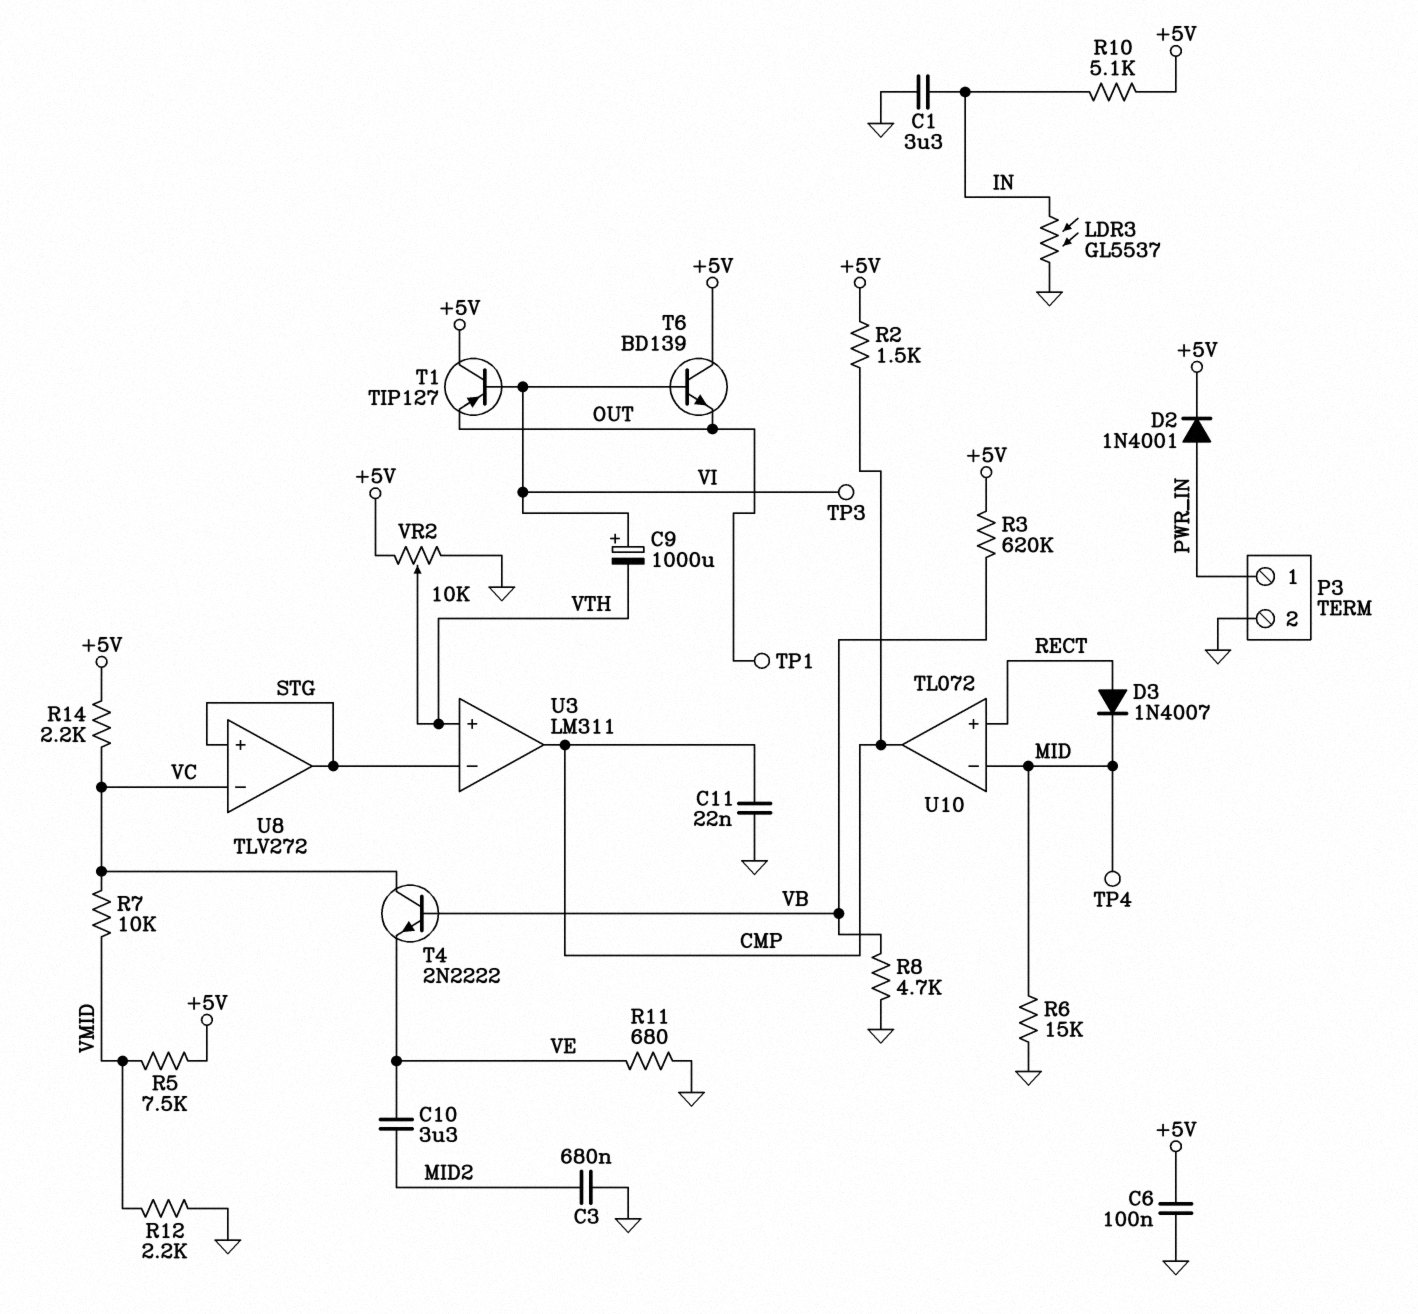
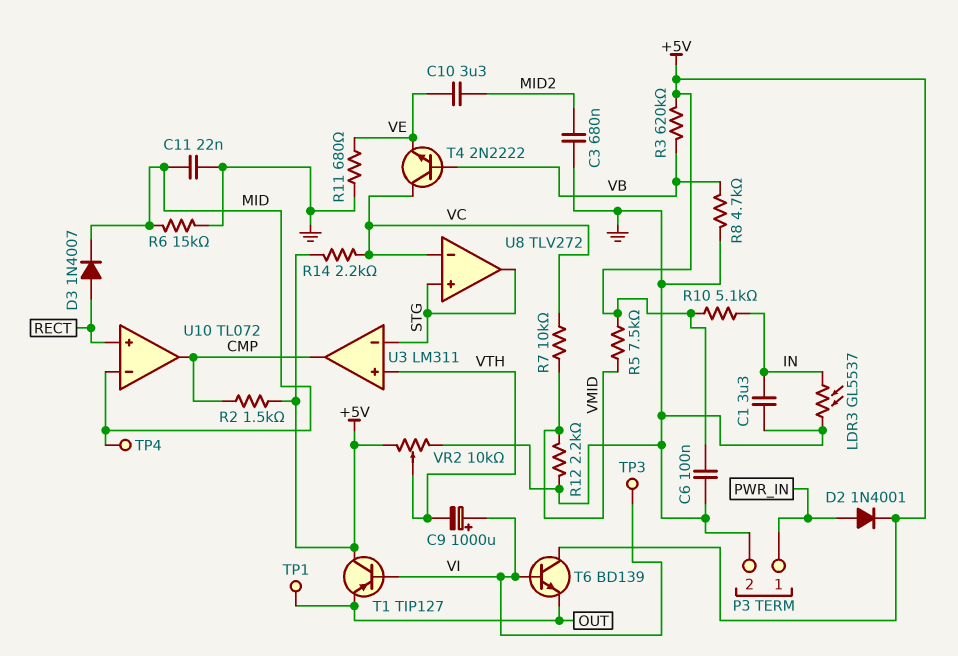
C11: 22nF (CMP, GND) -> 22nF (GND, MID)

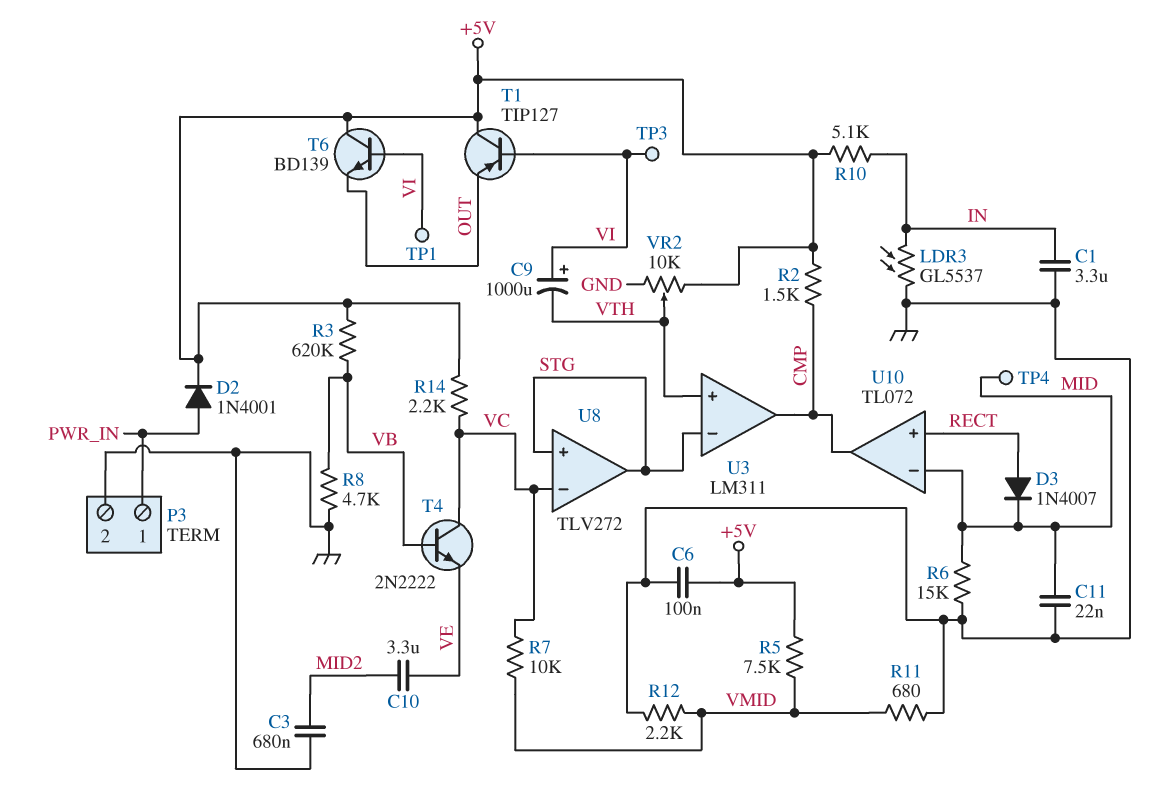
R11: 680 (GND, VE) -> 680 (GND, VMID)
TP1: test point (OUT) -> test point (VI)

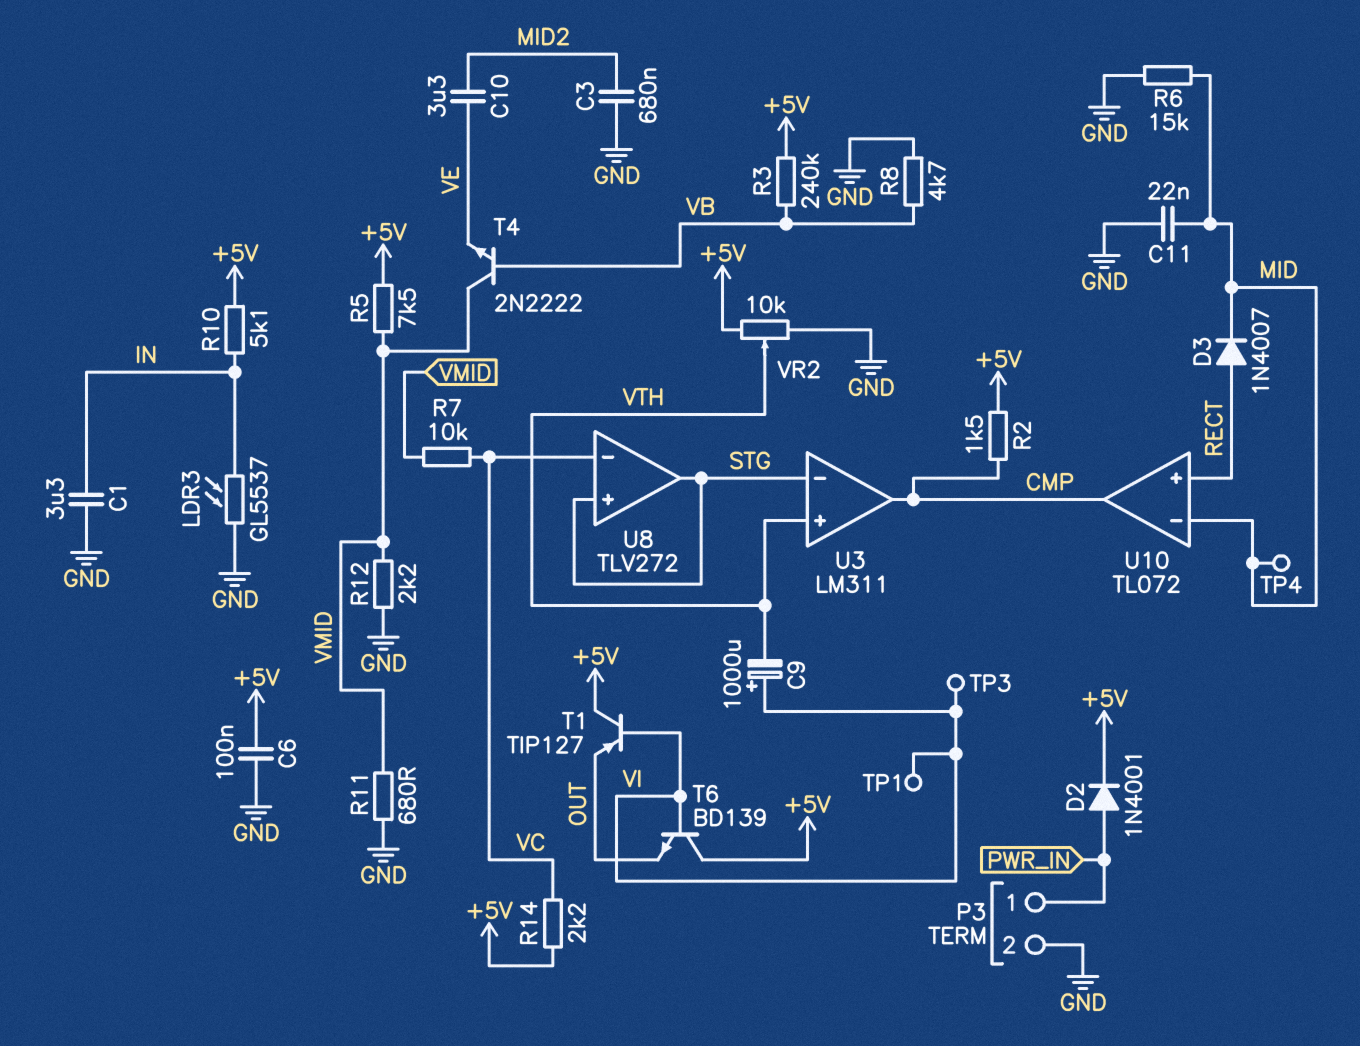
R3: 620k (+5V, VB) -> 240k (+5V, VB)
T4: NPN 2N2222 (B VB, C VC, E VE) -> NPN 2N2222 (B VB, C VMID, E VE)

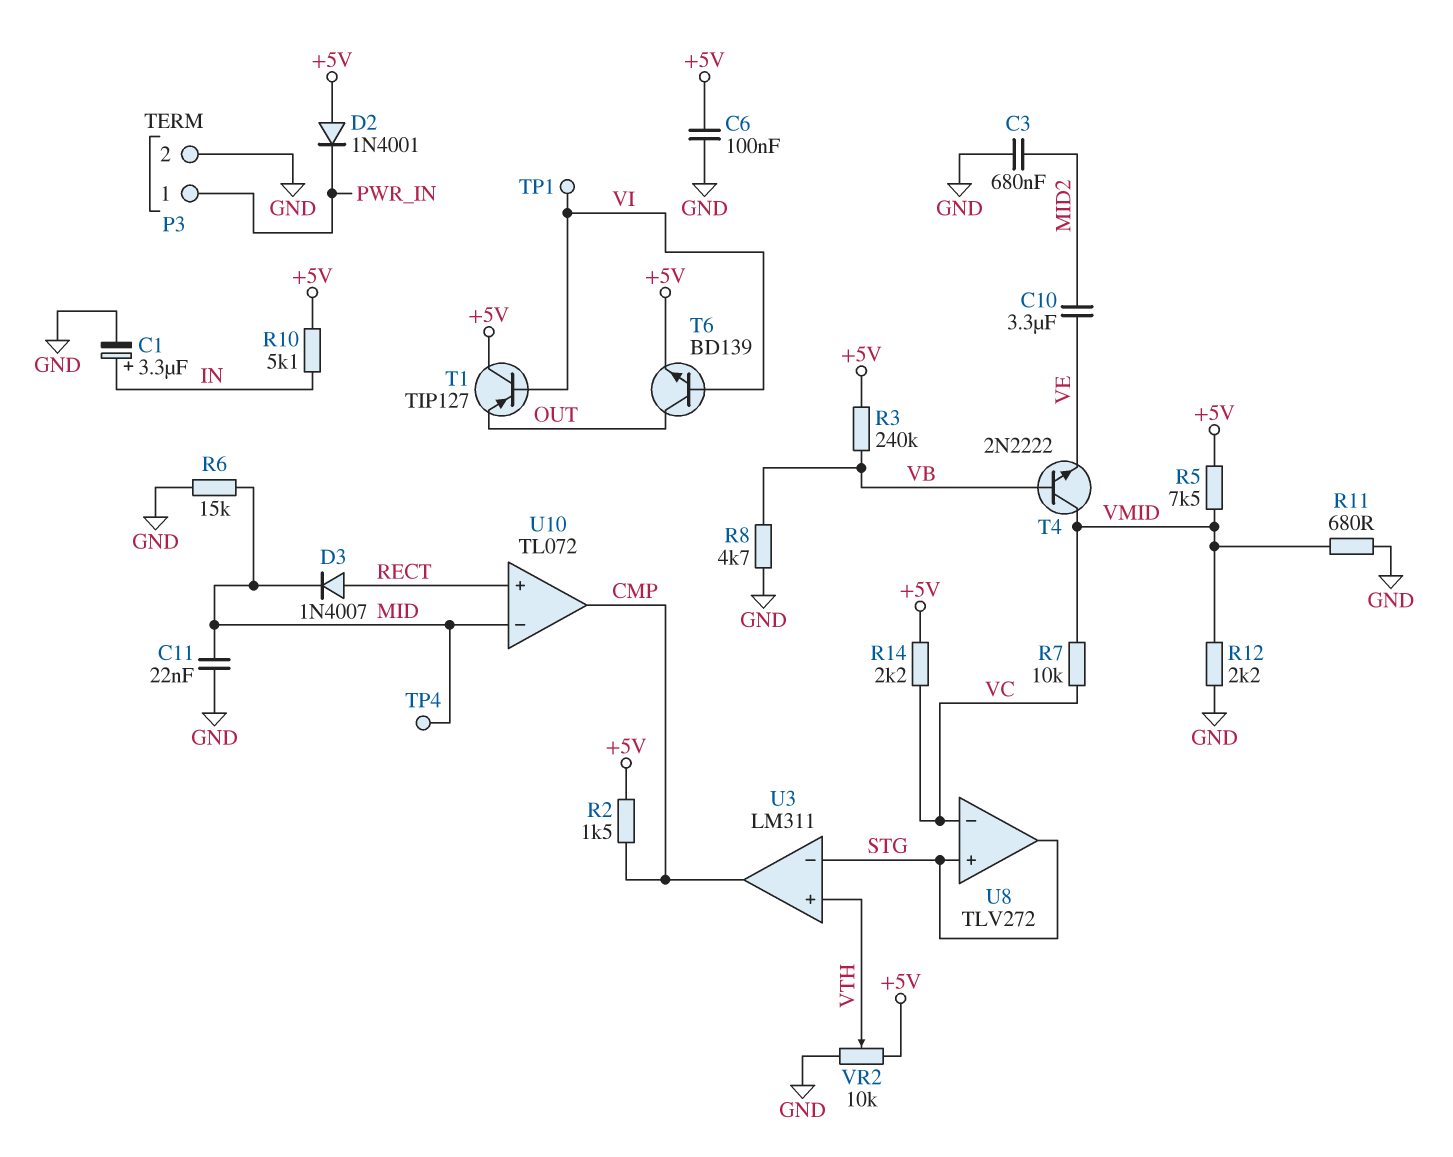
C1: 3.3uF (GND, IN) -> 3.3uF (plus IN, minus GND)
C9: 1000uF (plus VI, minus VTH) -> none
D2: diode 1N4001 (A PWR_IN, K +5V) -> diode 1N4001 (A +5V, K PWR_IN)
LDR3: GL5537 (GND, IN) -> none
T6: NPN BD139 (B VI, C +5V, E OUT) -> NPN BD139 (B VI, C OUT, E +5V)
TP3: test point (VI) -> none

